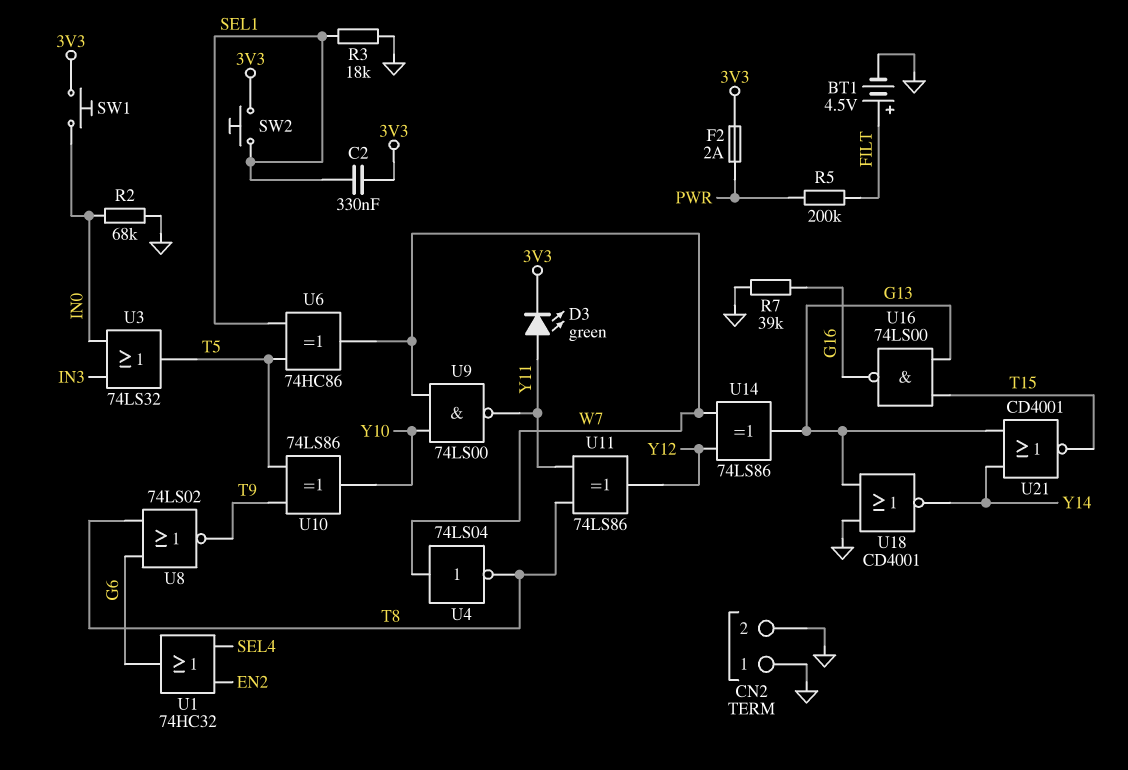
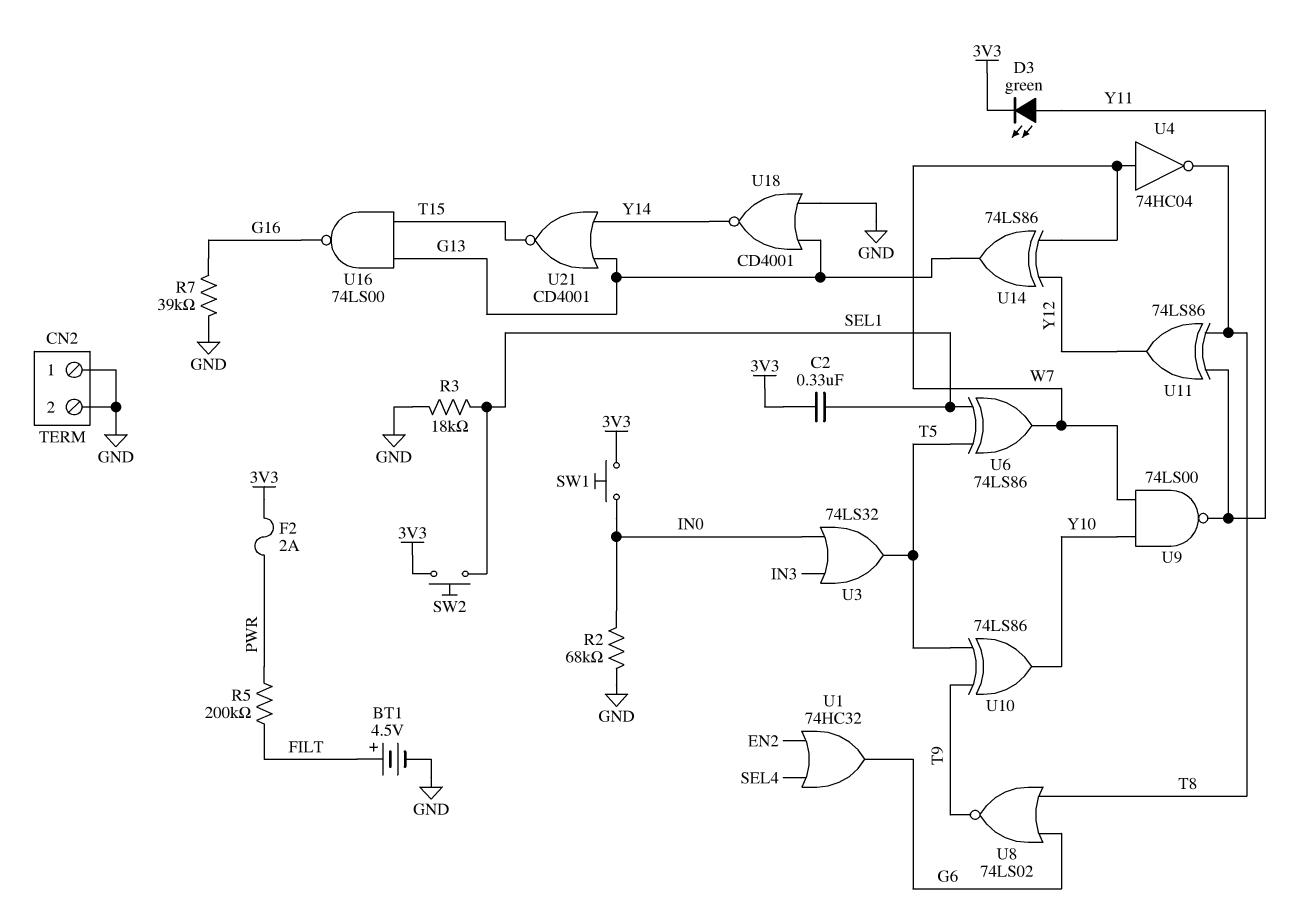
U4: NOT 74LS04 (in W7, out T8) -> NOT 74HC04 (in W7, out T8)
U6: XOR 74HC86 (in SEL1, in T5, out W7) -> XOR 74LS86 (in SEL1, in T5, out W7)

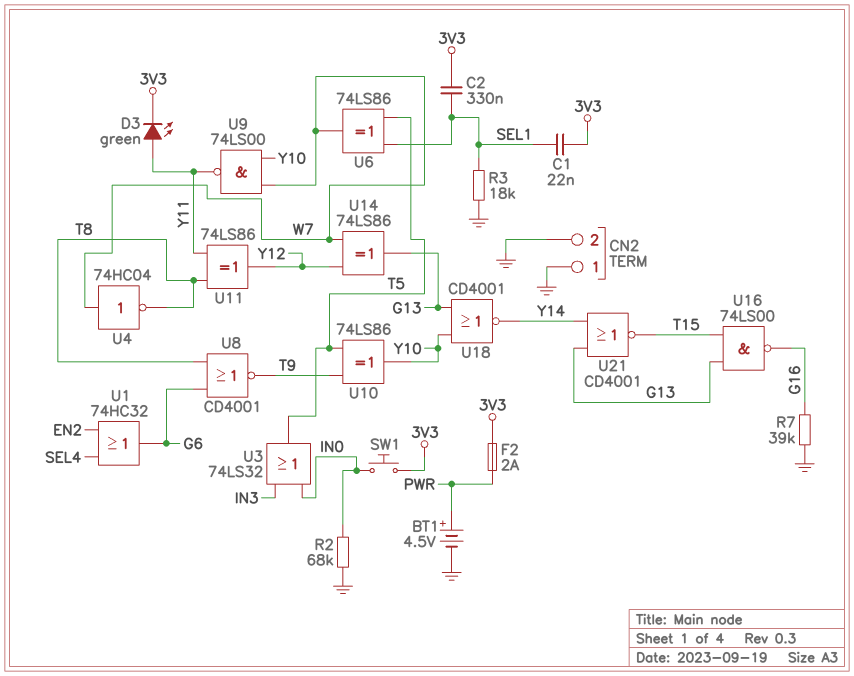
BT1: 4.5V (plus FILT, minus GND) -> 4.5V (plus PWR, minus GND)
C1: none -> 22nF (3V3, SEL1)
R5: 200k (FILT, PWR) -> none
SW2: button (3V3, SEL1) -> none
U8: NOR 74LS02 (in G6, in T8, out T9) -> NOR CD4001 (in G6, in T8, out T9)
U18: NOR CD4001 (in G13, in GND, out Y14) -> NOR CD4001 (in G13, in Y10, out Y14)

